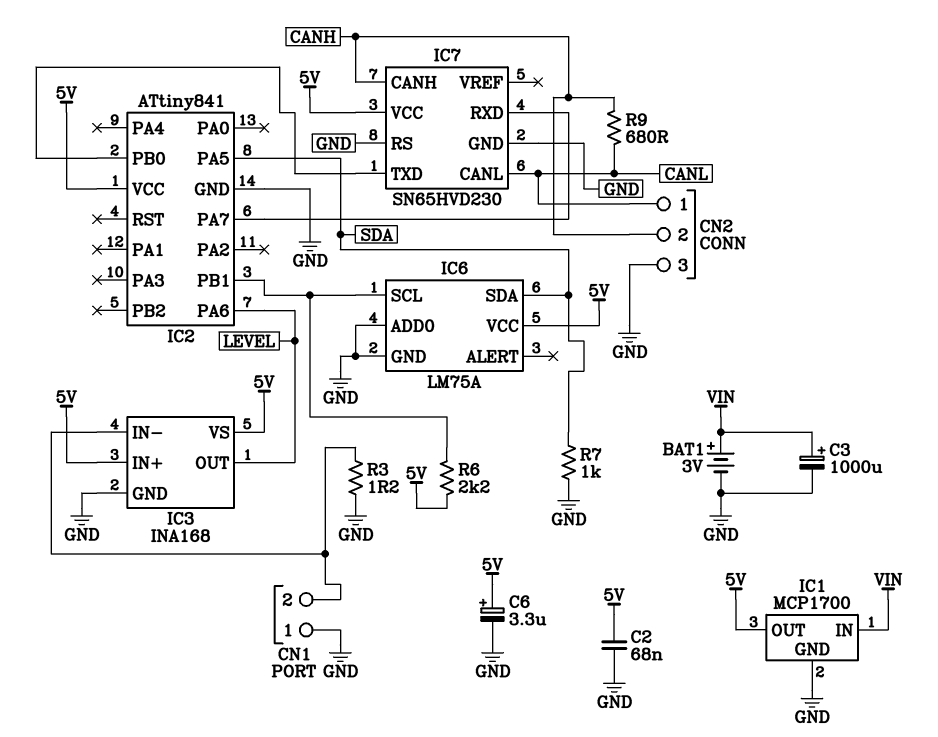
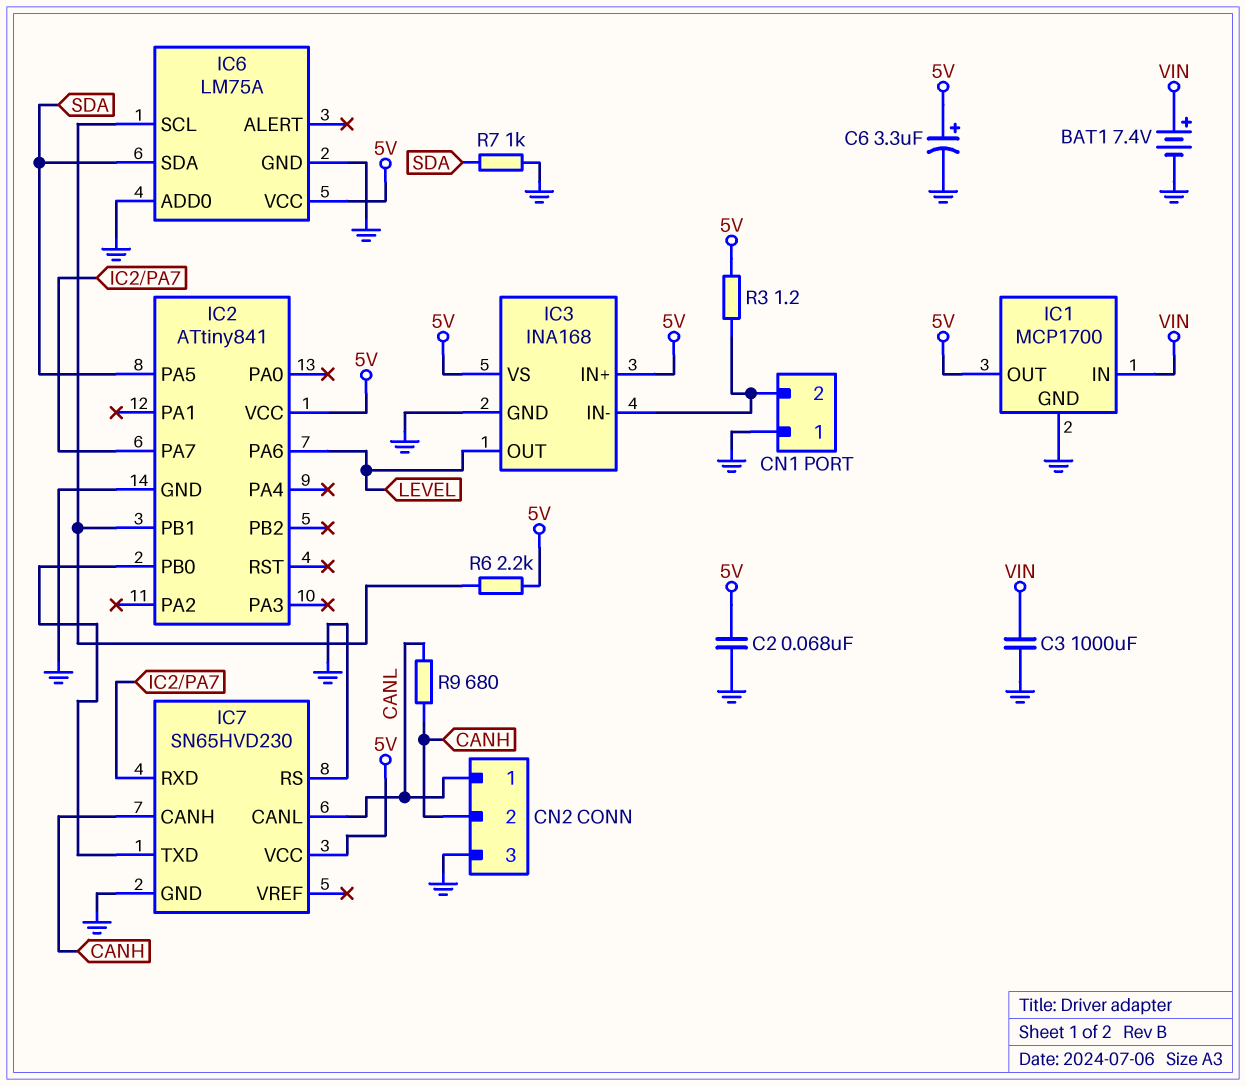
BAT1: 3V (plus VIN, minus GND) -> 7.4V (plus VIN, minus GND)
C3: 1000uF (plus VIN, minus GND) -> 1000uF (GND, VIN)
R3: 1.2 (CN1/2, GND) -> 1.2 (5V, CN1/2)

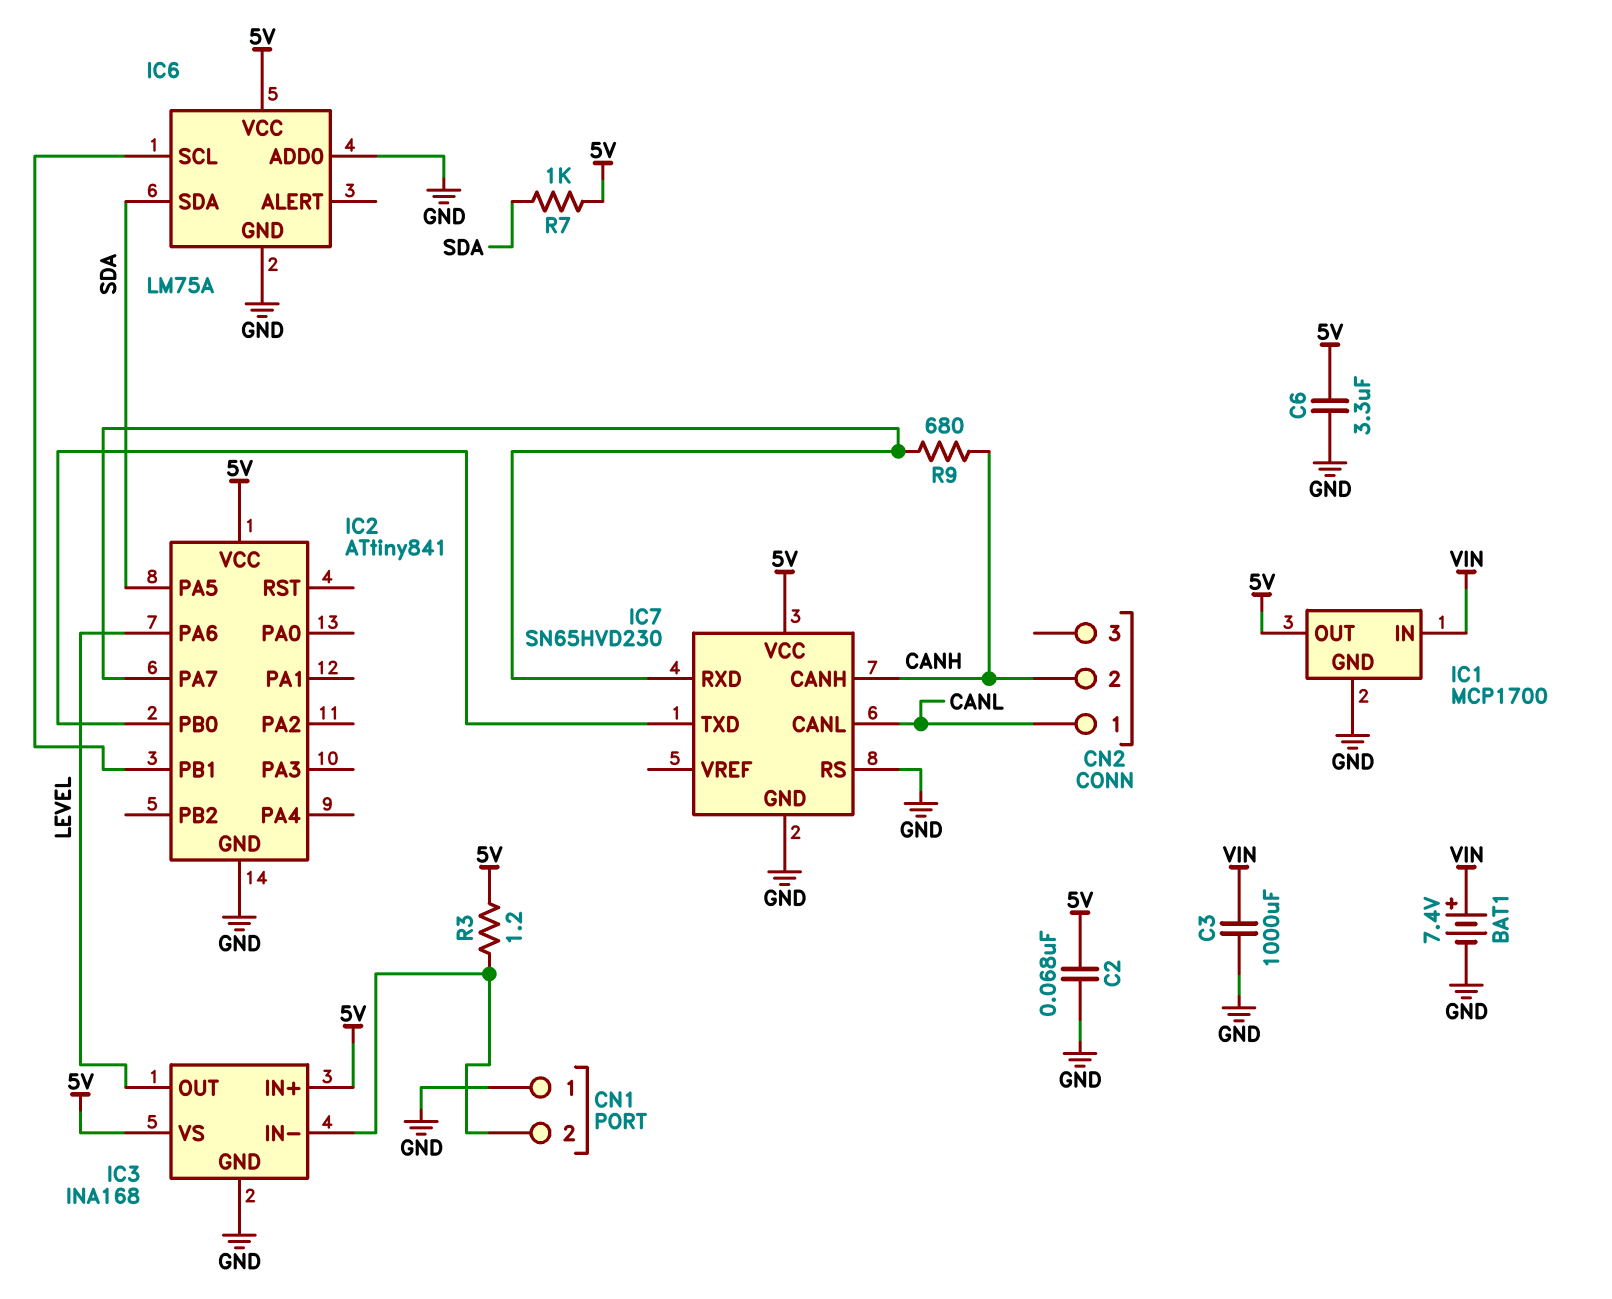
C6: 3.3uF (plus 5V, minus GND) -> 3.3uF (5V, GND)
CN2 pin 3: GND -> none
R6: 2.2k (5V, IC2/PB1) -> none
R7: 1k (GND, SDA) -> 1k (5V, SDA)
R9: 680 (CANH, CANL) -> 680 (CANH, IC2/PA7)

